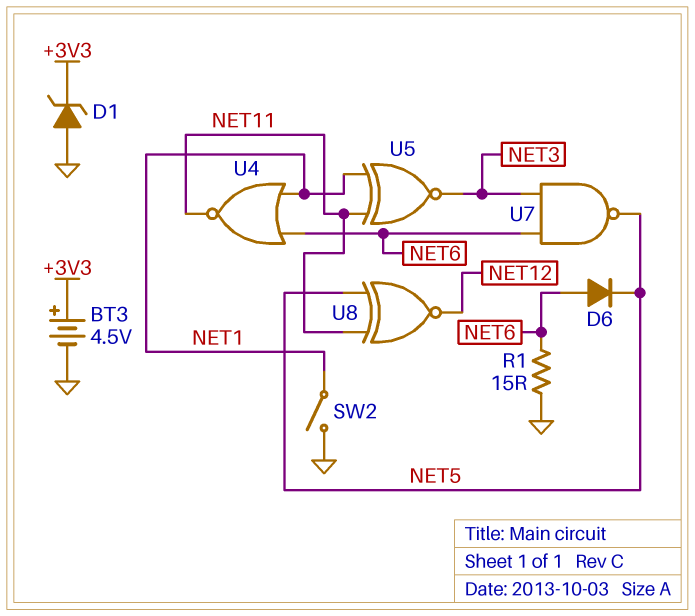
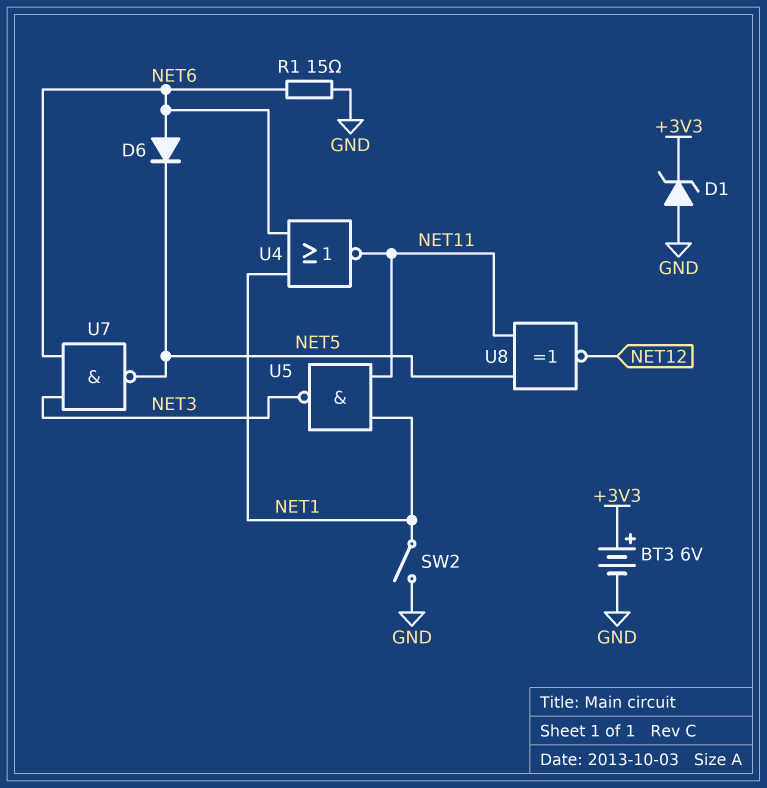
BT3: 4.5V (plus +3V3, minus GND) -> 6V (plus +3V3, minus GND)
U5: XNOR (in NET1, in NET11, out NET3) -> NAND (in NET1, in NET11, out NET3)

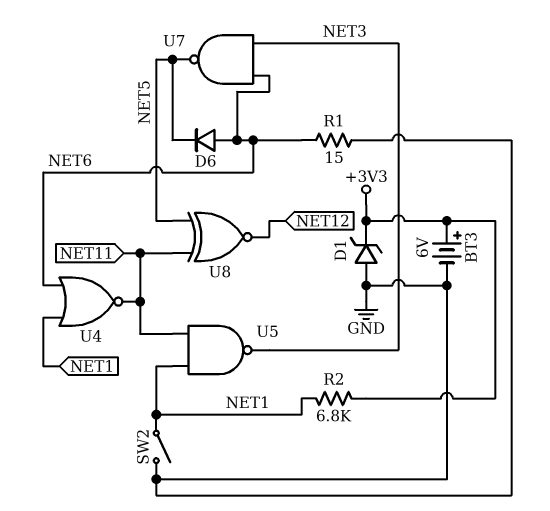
R2: none -> 6.8k (+3V3, NET1)

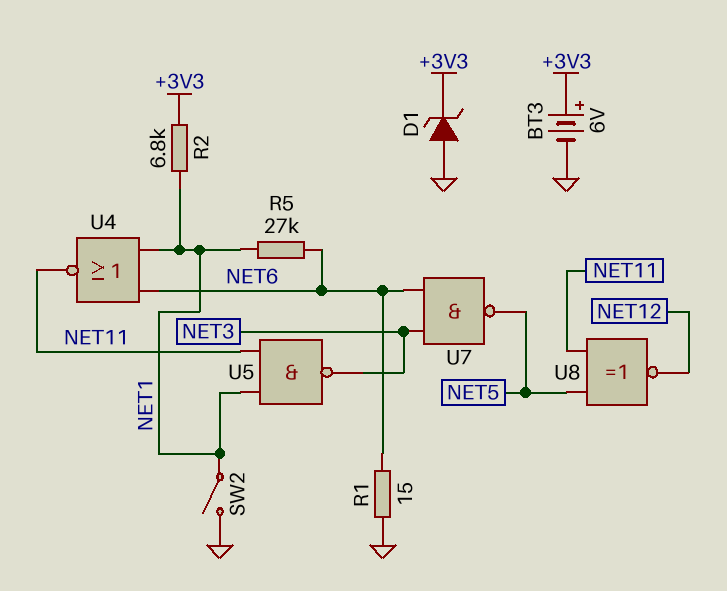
D6: diode (A NET6, K NET5) -> none
R5: none -> 27k (NET1, NET6)

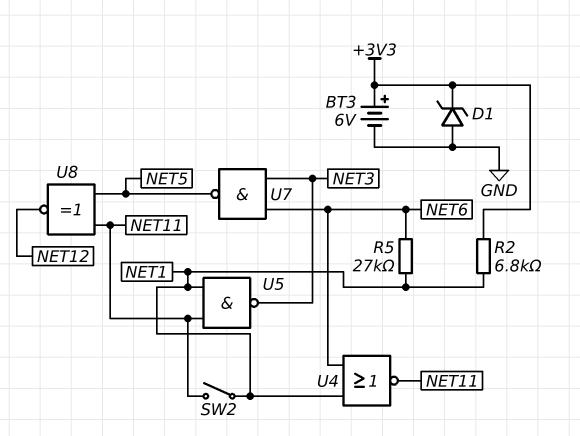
R1: 15 (GND, NET6) -> none
SW2: switch (GND, NET1) -> switch (NET1, NET11)

